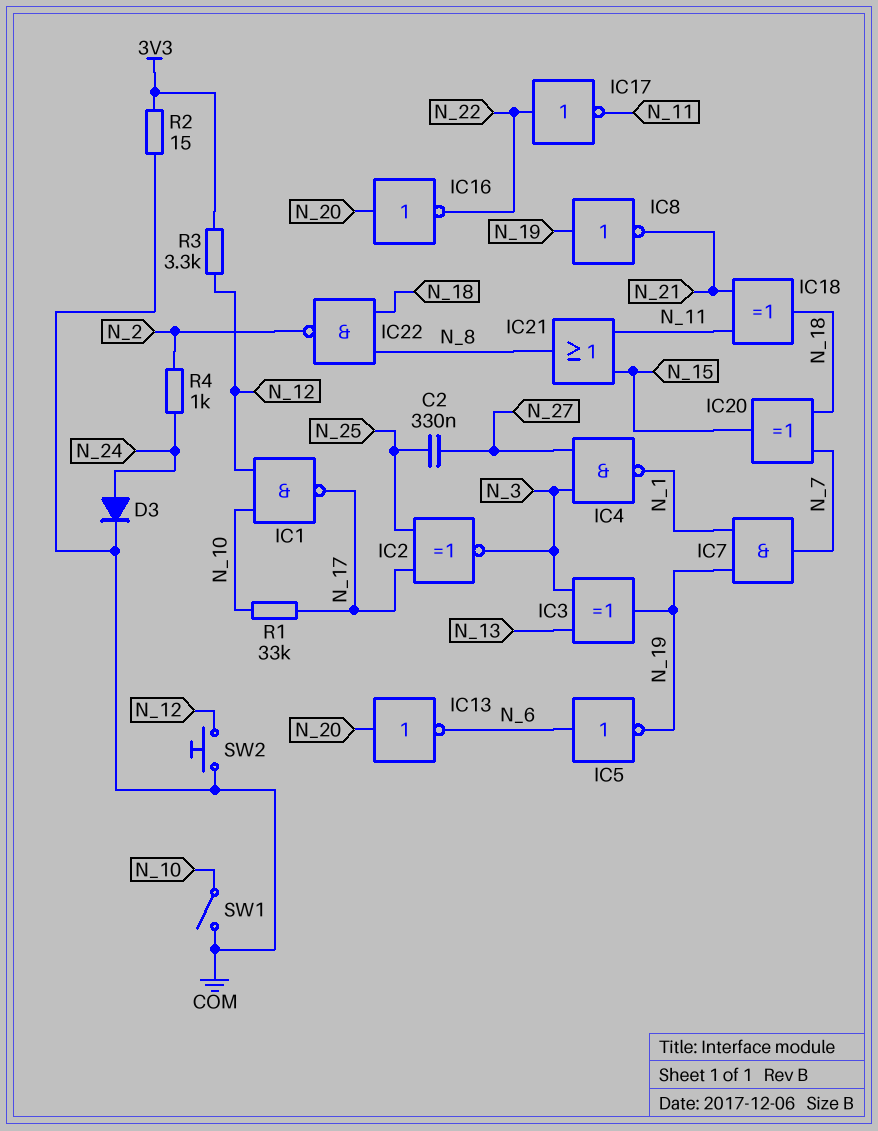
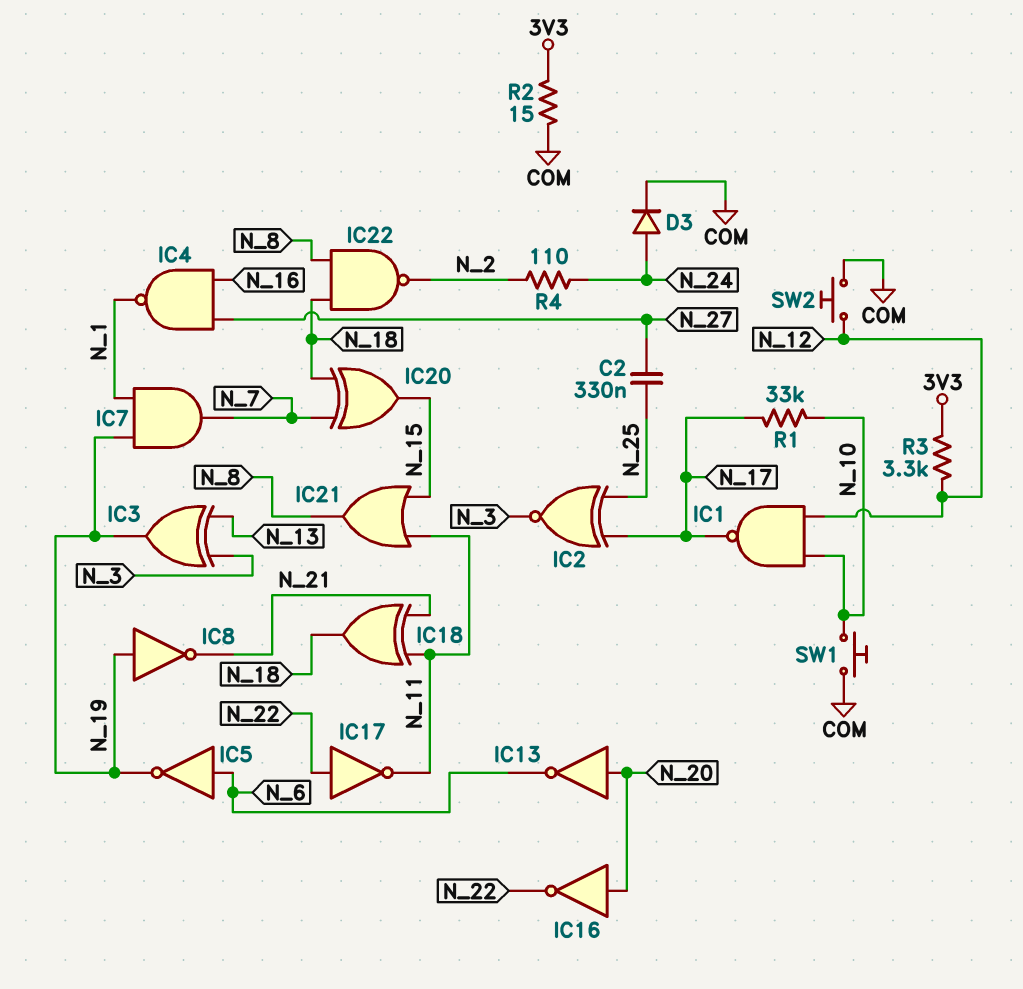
IC4: NAND (in N_3, in N_27, out N_1) -> NAND (in N_16, in N_27, out N_1)
R4: 1k (N_2, N_24) -> 110 (N_2, N_24)
SW1: switch (COM, N_10) -> button (COM, N_10)

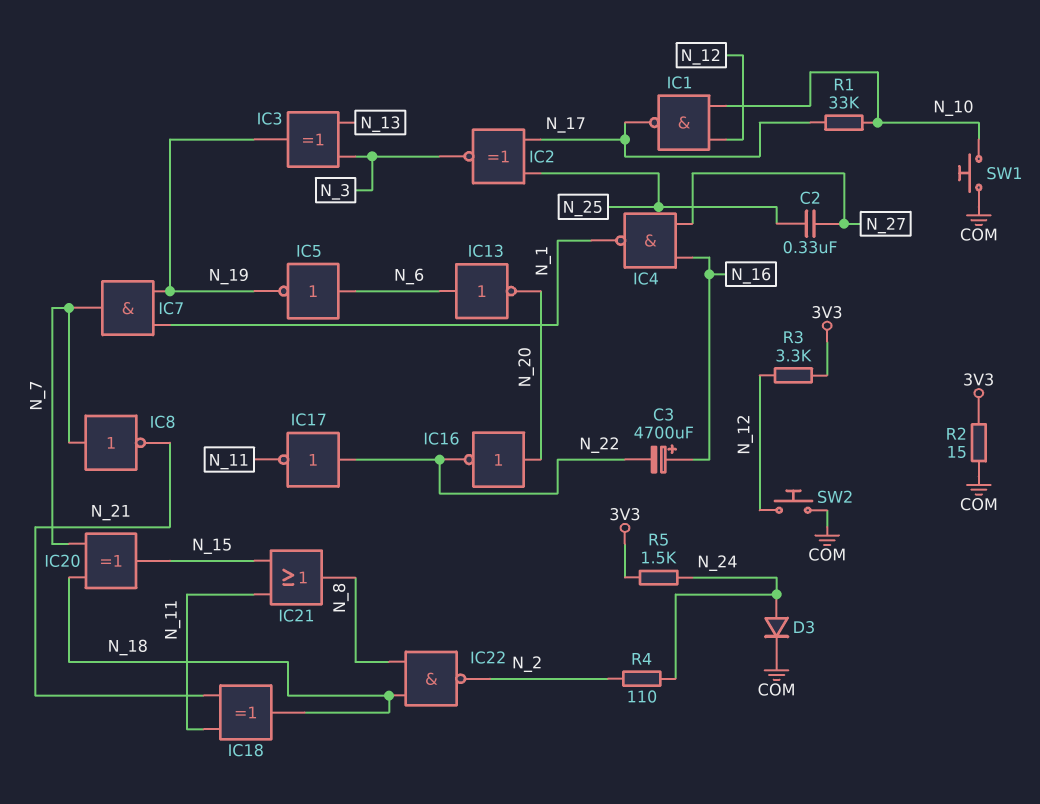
C3: none -> 4700uF (plus N_16, minus N_22)
IC8: NOT (in N_19, out N_21) -> NOT (in N_7, out N_21)
IC13: NOT (in N_20, out N_6) -> NOT (in N_6, out N_20)
R5: none -> 1.5k (3V3, N_24)

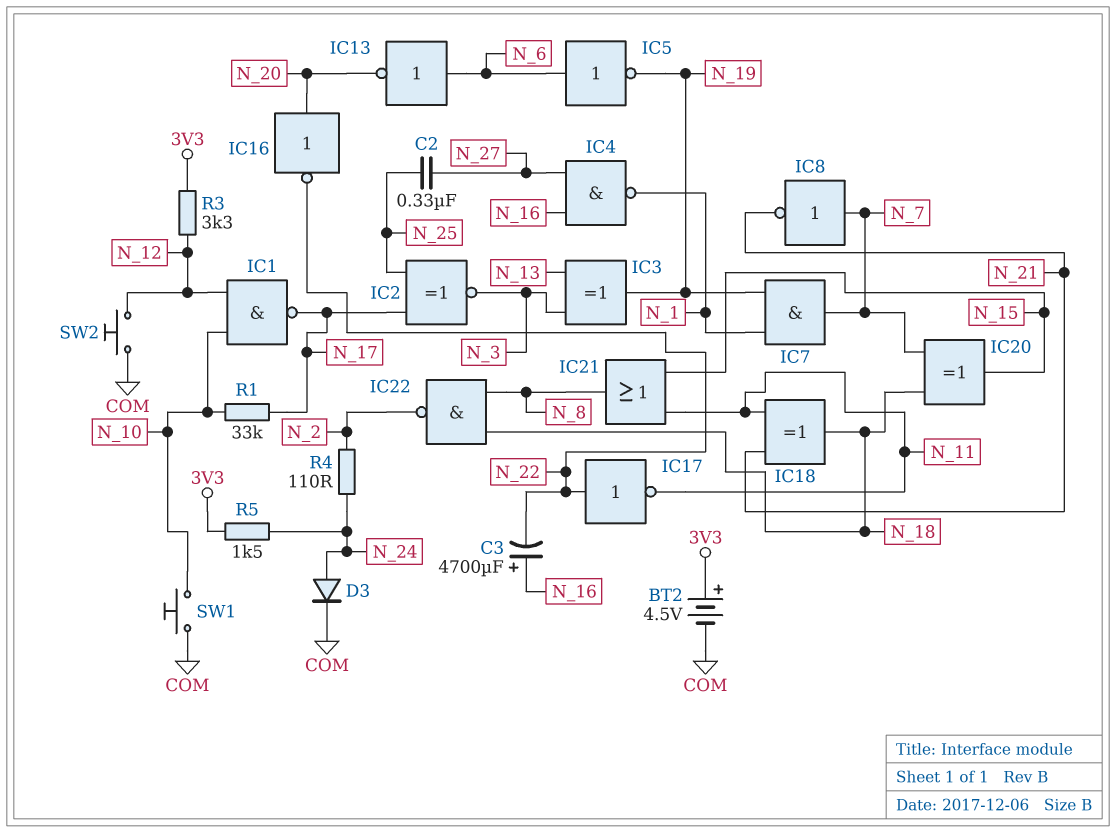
BT2: none -> 4.5V (plus 3V3, minus COM)
R2: 15 (3V3, COM) -> none

